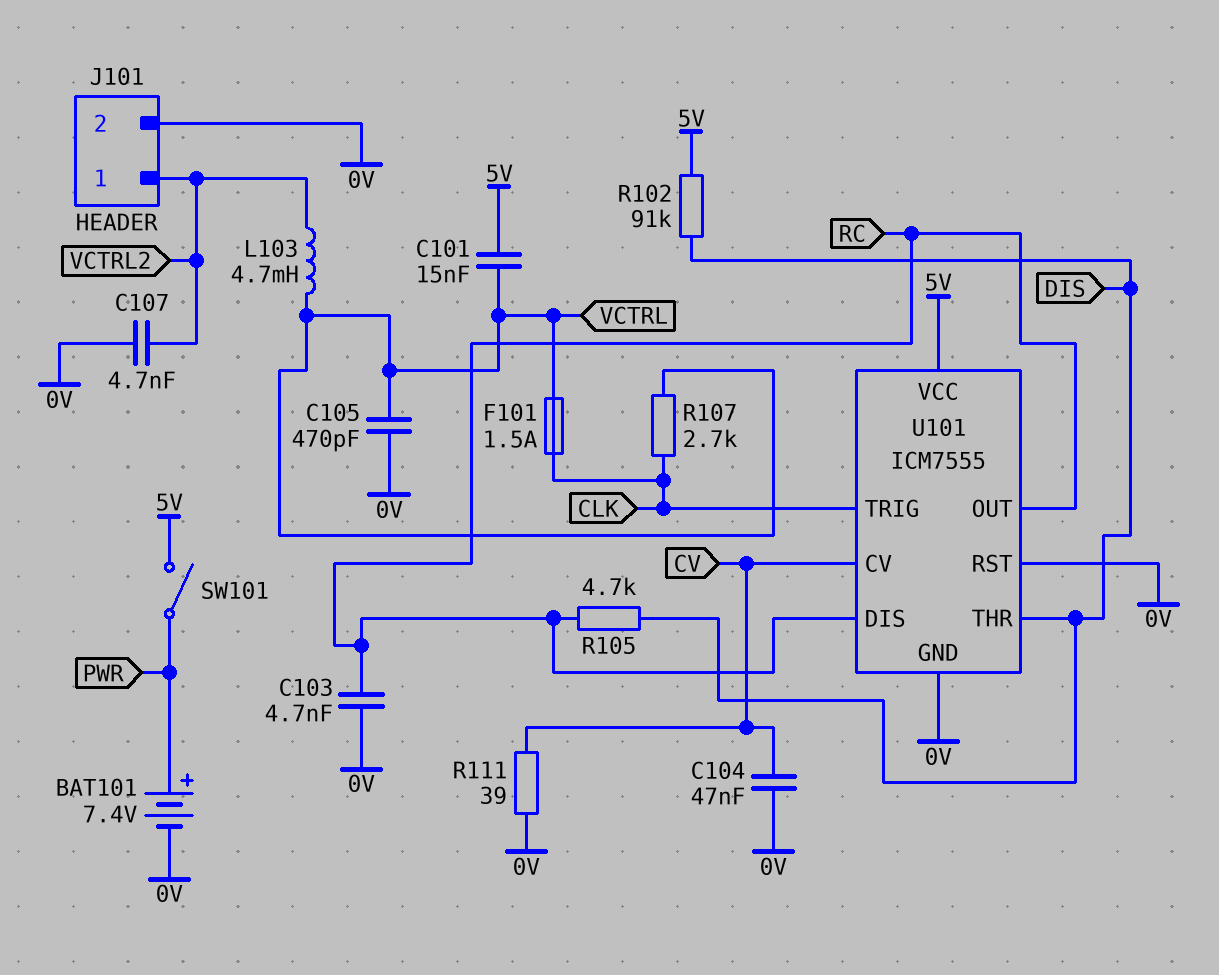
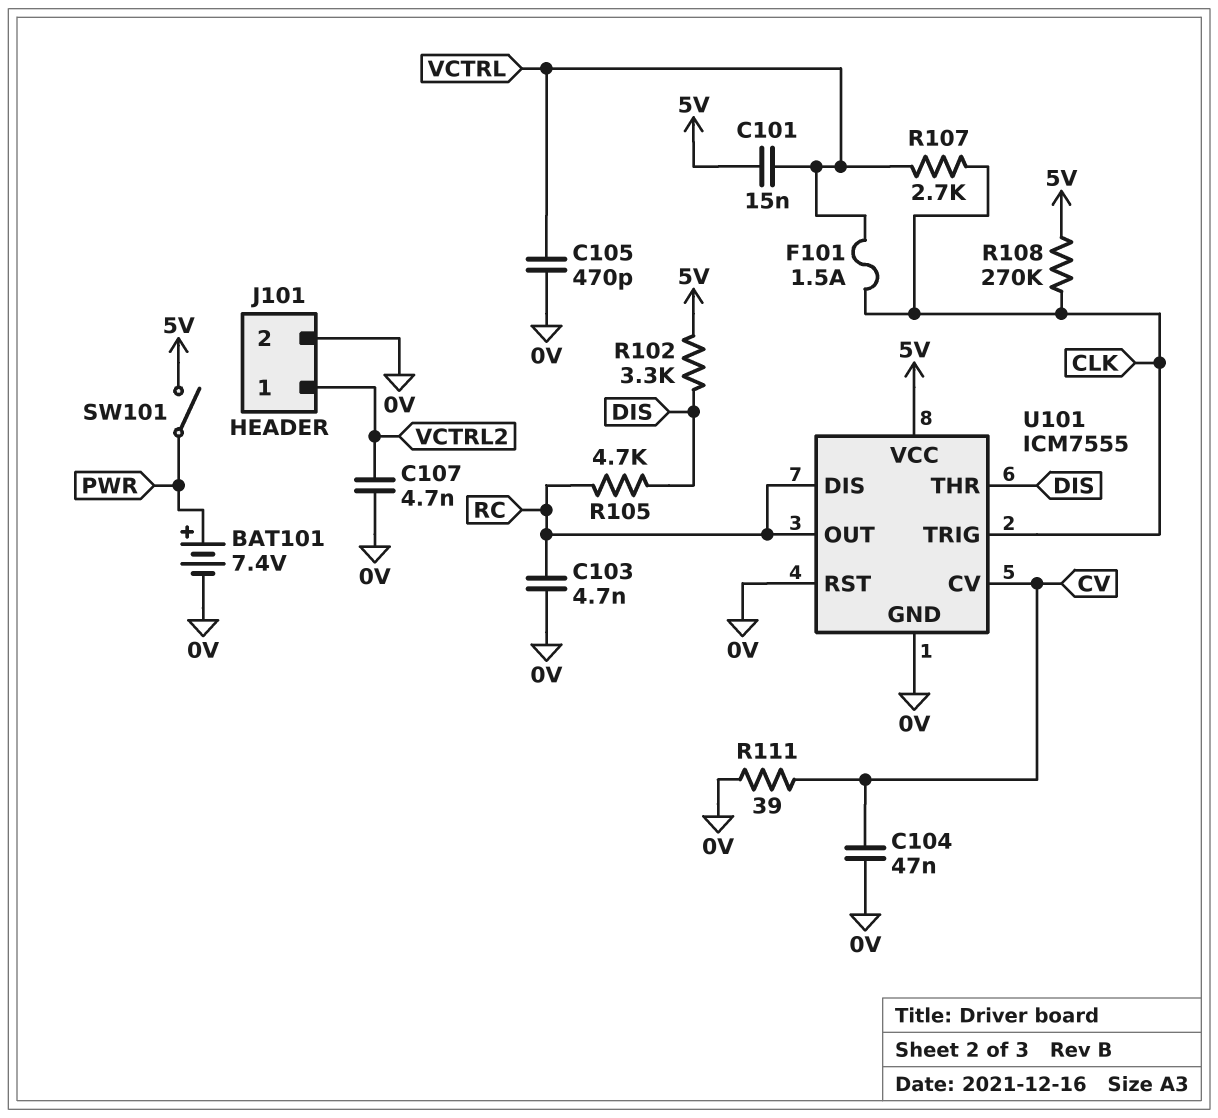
L103: 4.7mH (VCTRL, VCTRL2) -> none
R102: 91k (5V, DIS) -> 3.3k (5V, DIS)
R108: none -> 270k (5V, CLK)

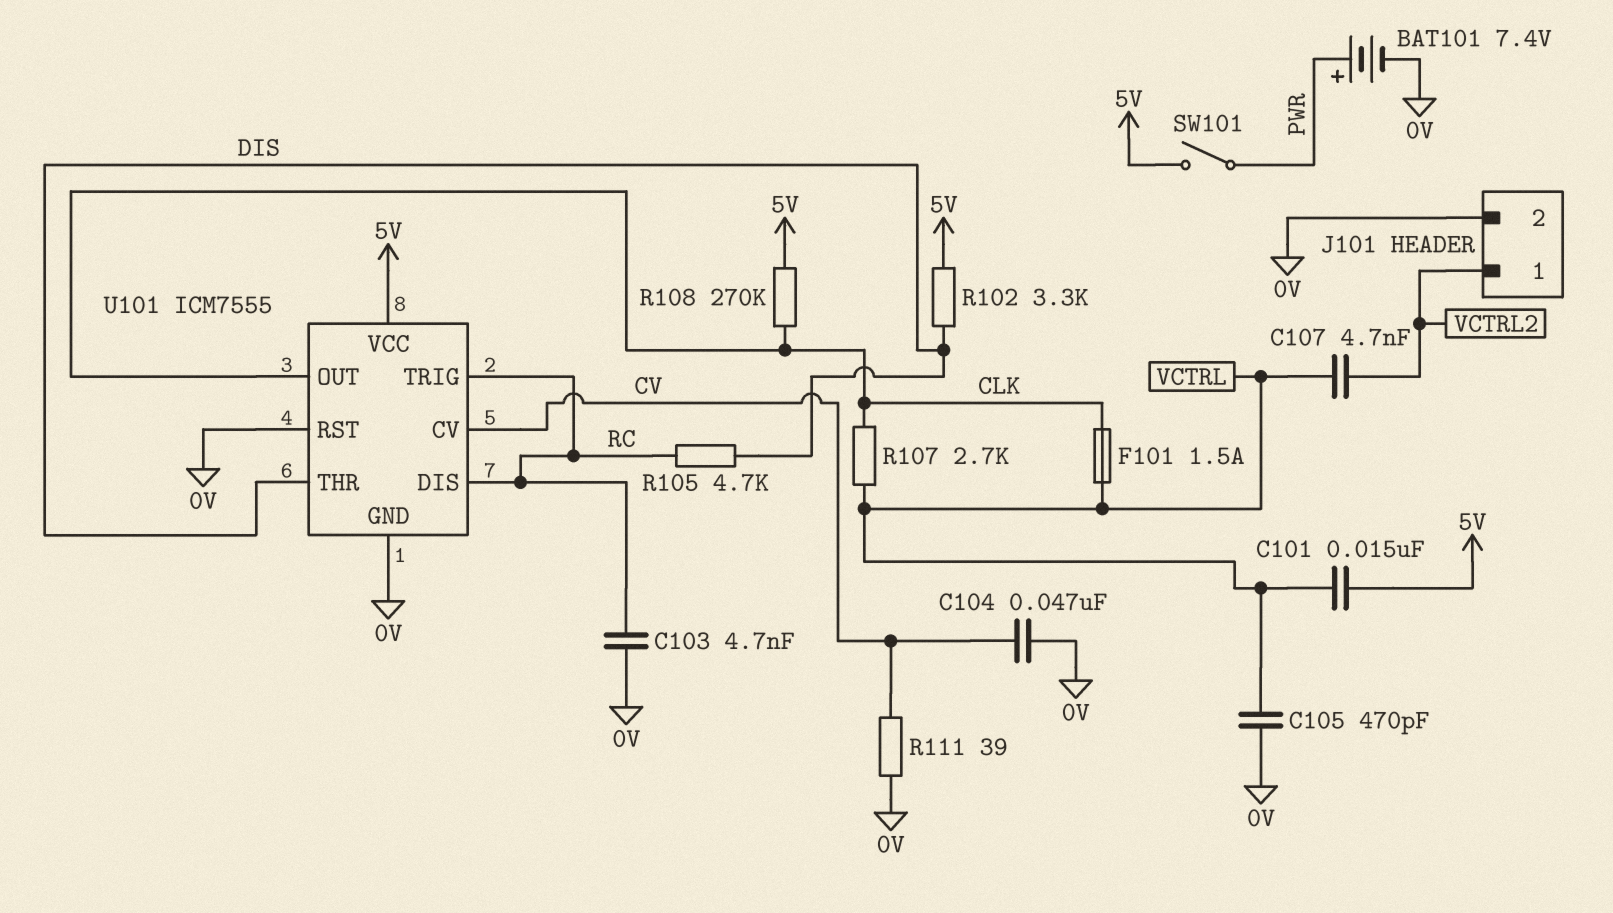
C107: 4.7nF (0V, VCTRL2) -> 4.7nF (VCTRL, VCTRL2)
U101 pin OUT: RC -> CLK
U101 pin TRIG: CLK -> RC

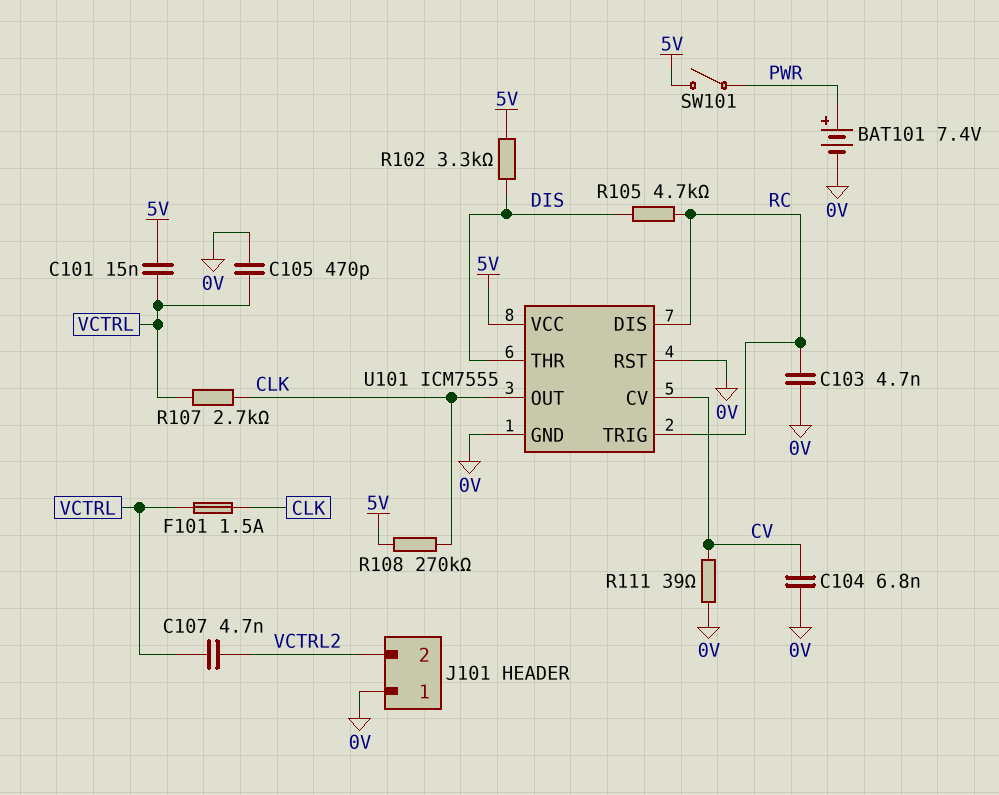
C104: 47nF (0V, CV) -> 6.8nF (0V, CV)
J101 pin 1: VCTRL2 -> 0V
J101 pin 2: 0V -> VCTRL2

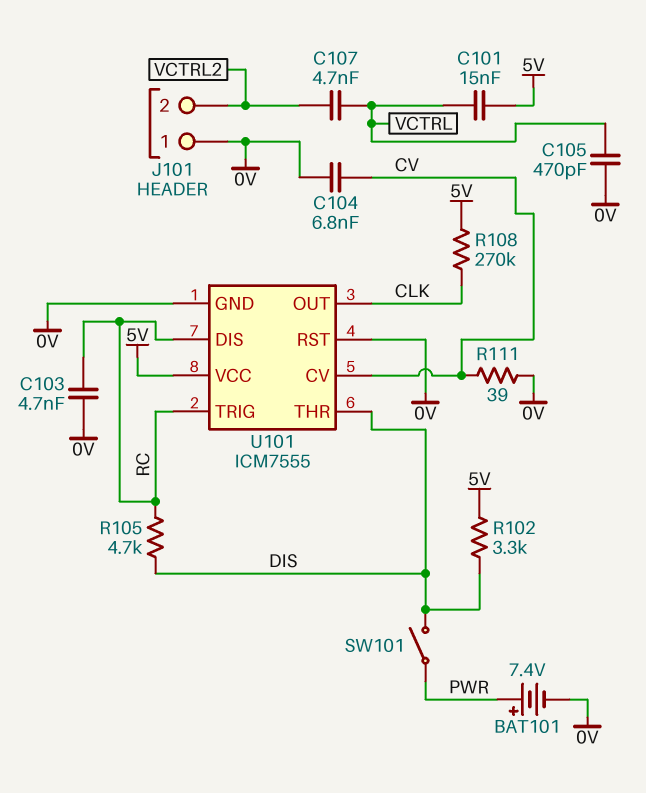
F101: 1.5A (CLK, VCTRL) -> none
R107: 2.7k (CLK, VCTRL) -> none
SW101: switch (5V, PWR) -> switch (DIS, PWR)

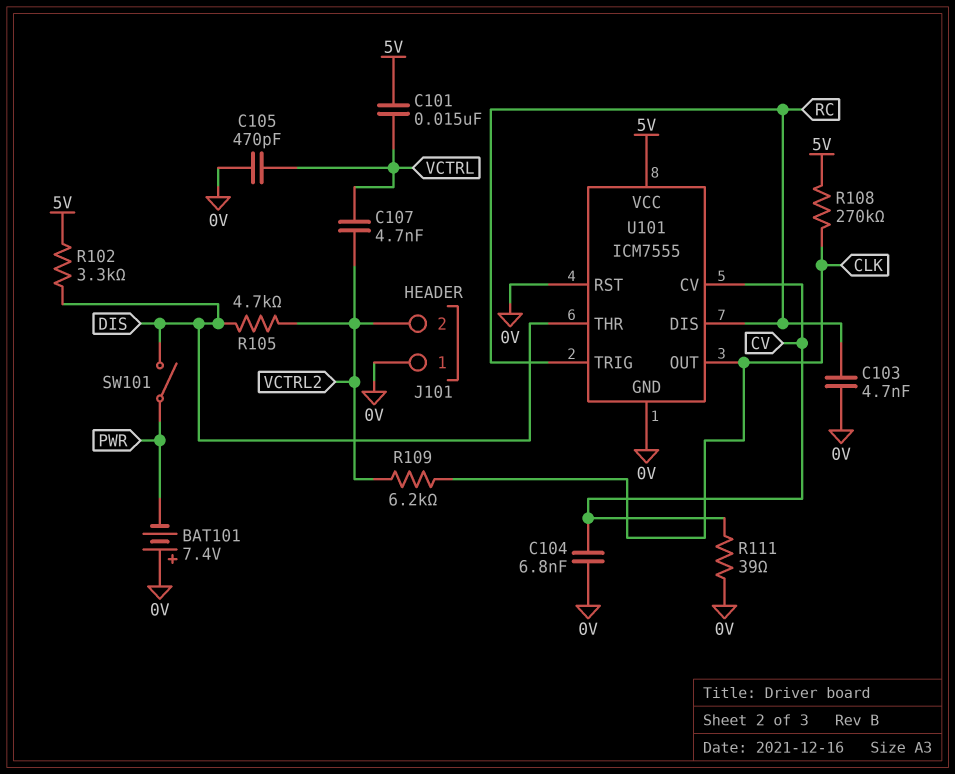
BAT101: 7.4V (plus PWR, minus 0V) -> 7.4V (plus 0V, minus PWR)
R105: 4.7k (DIS, RC) -> 4.7k (DIS, VCTRL2)
R109: none -> 6.2k (CLK, VCTRL2)

